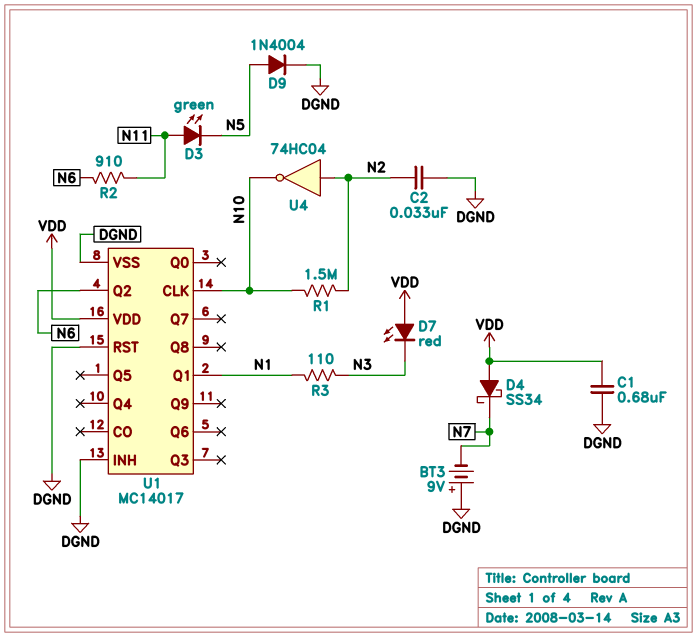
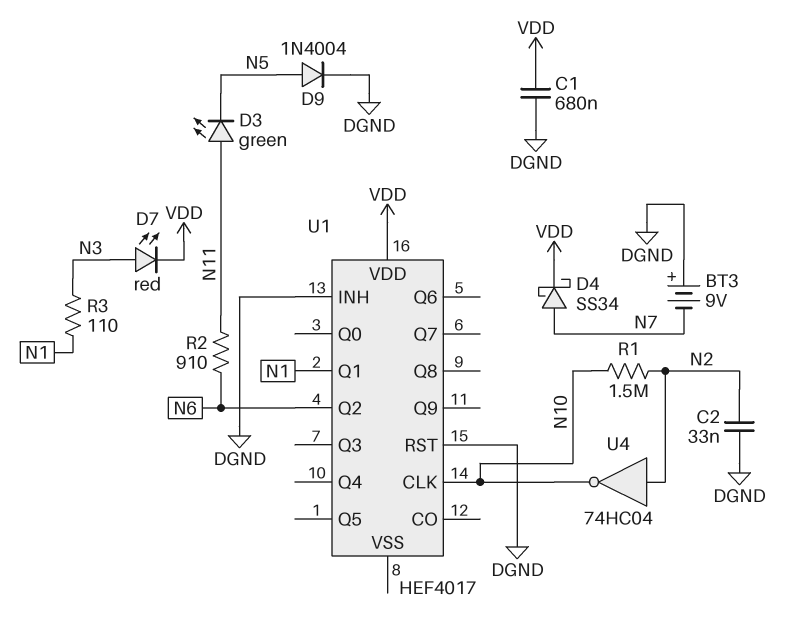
D4: schottky SS34 (A VDD, K N7) -> schottky SS34 (A N7, K VDD)
D7: LED red (A VDD, K N3) -> LED red (A N3, K VDD)
U1: MC14017 -> HEF4017
U1 pin VSS: DGND -> none

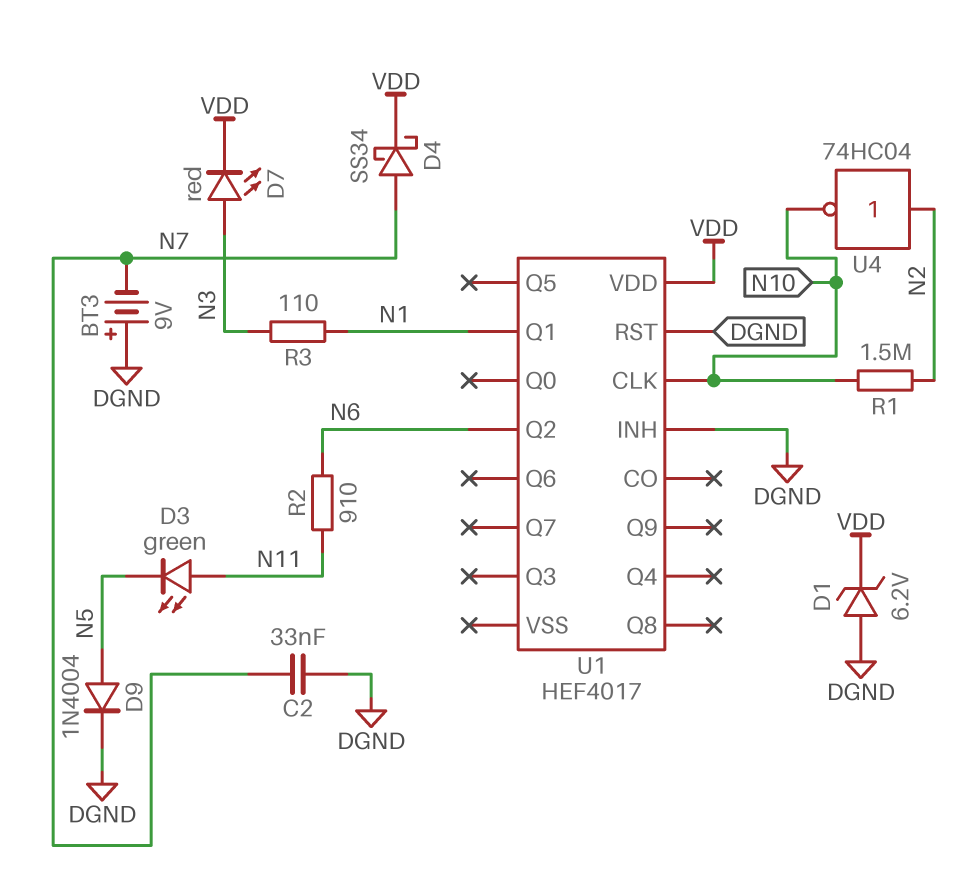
C1: 680nF (DGND, VDD) -> none
C2: 33nF (DGND, N2) -> 33nF (DGND, N7)
D1: none -> zener 6.2V (A DGND, K VDD)

